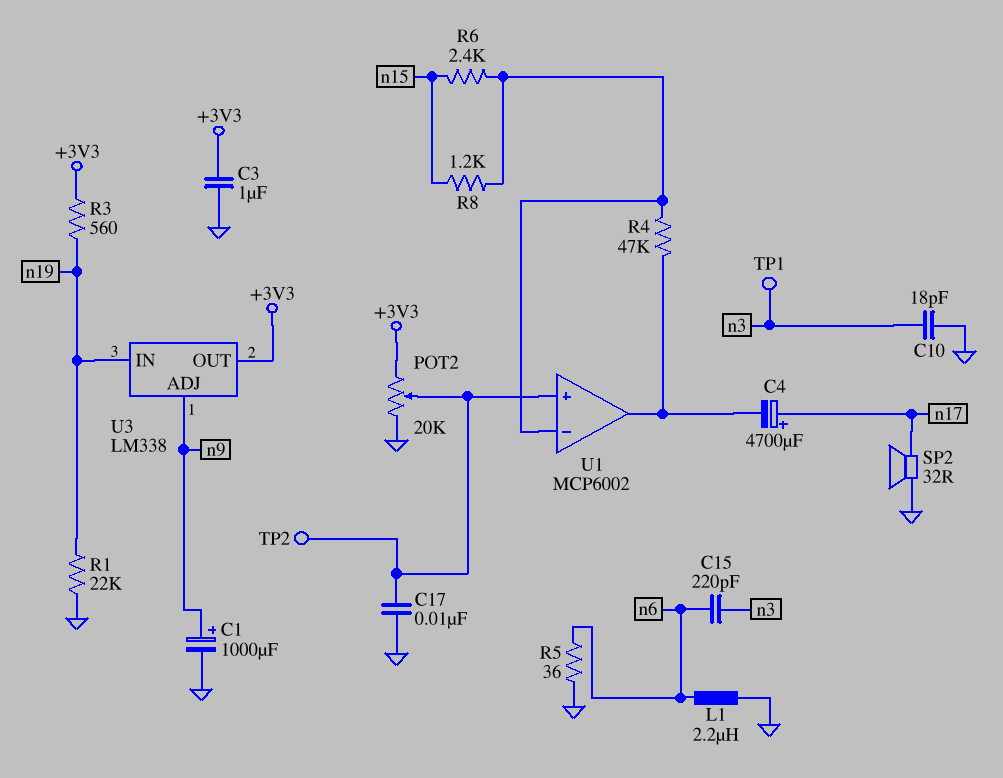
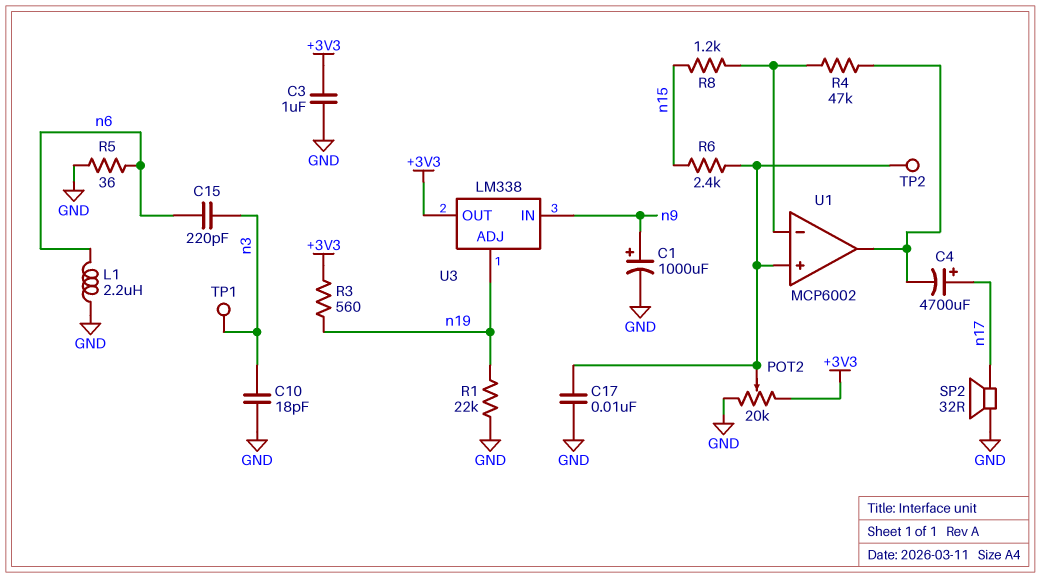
R6: 2.4k (U1/in-, n15) -> 2.4k (U1/in+, n15)
U3 pin ADJ: n9 -> n19
U3 pin IN: n19 -> n9

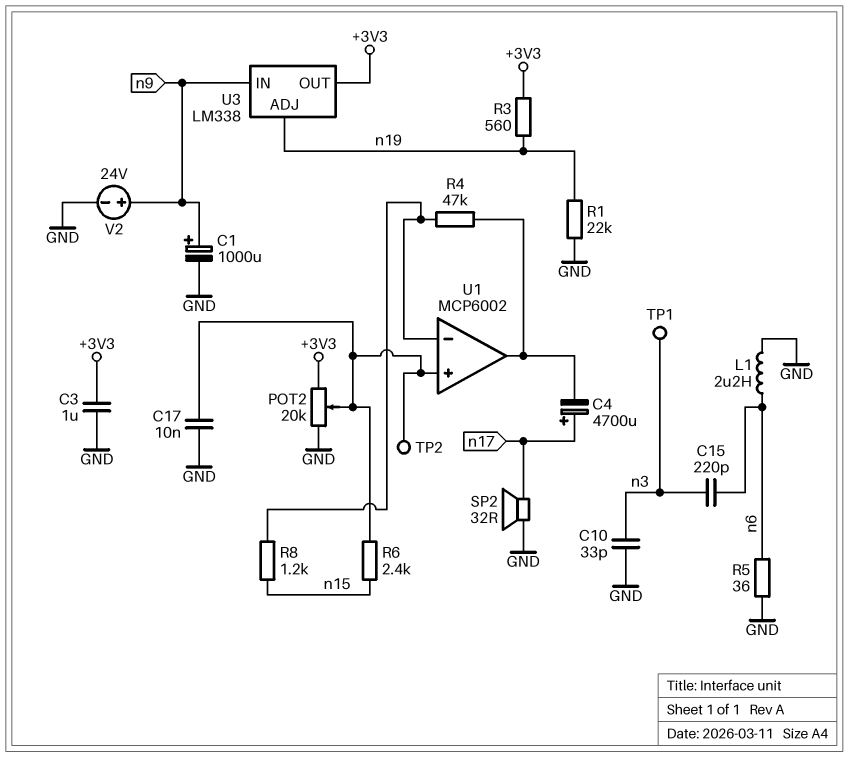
C10: 18pF (GND, n3) -> 33pF (GND, n3)
V2: none -> 24V (plus n9, minus GND)

